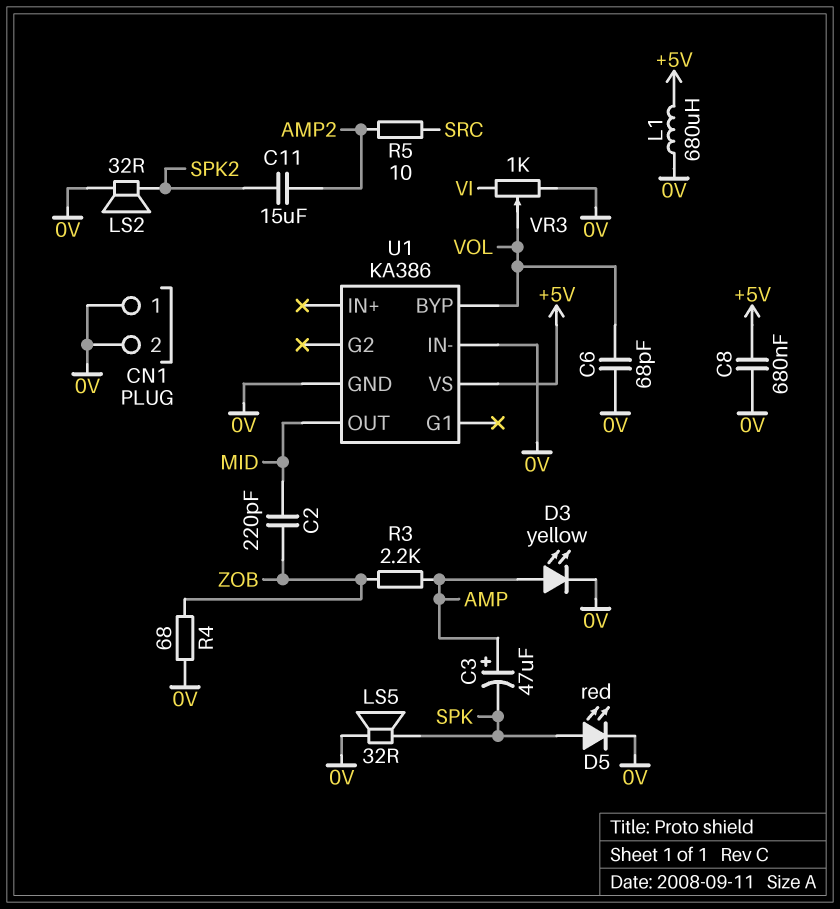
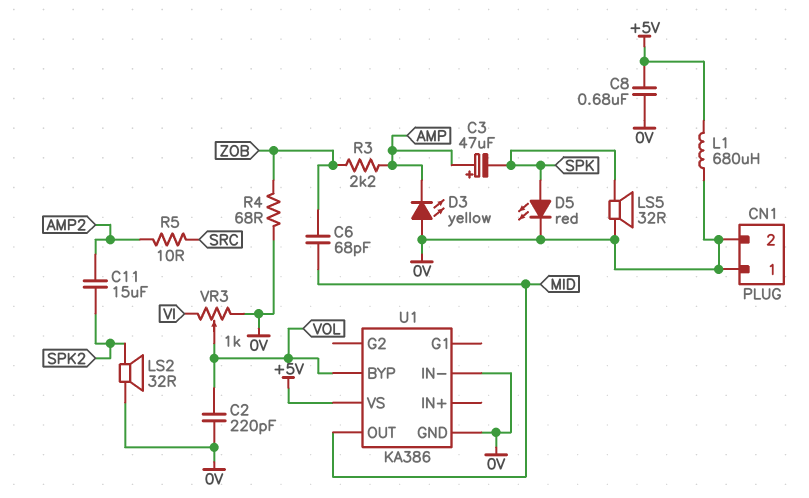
C2: 220pF (MID, ZOB) -> 220pF (0V, VOL)
C6: 68pF (0V, VOL) -> 68pF (MID, ZOB)
D3: LED yellow (A AMP, K 0V) -> LED yellow (A 0V, K AMP)

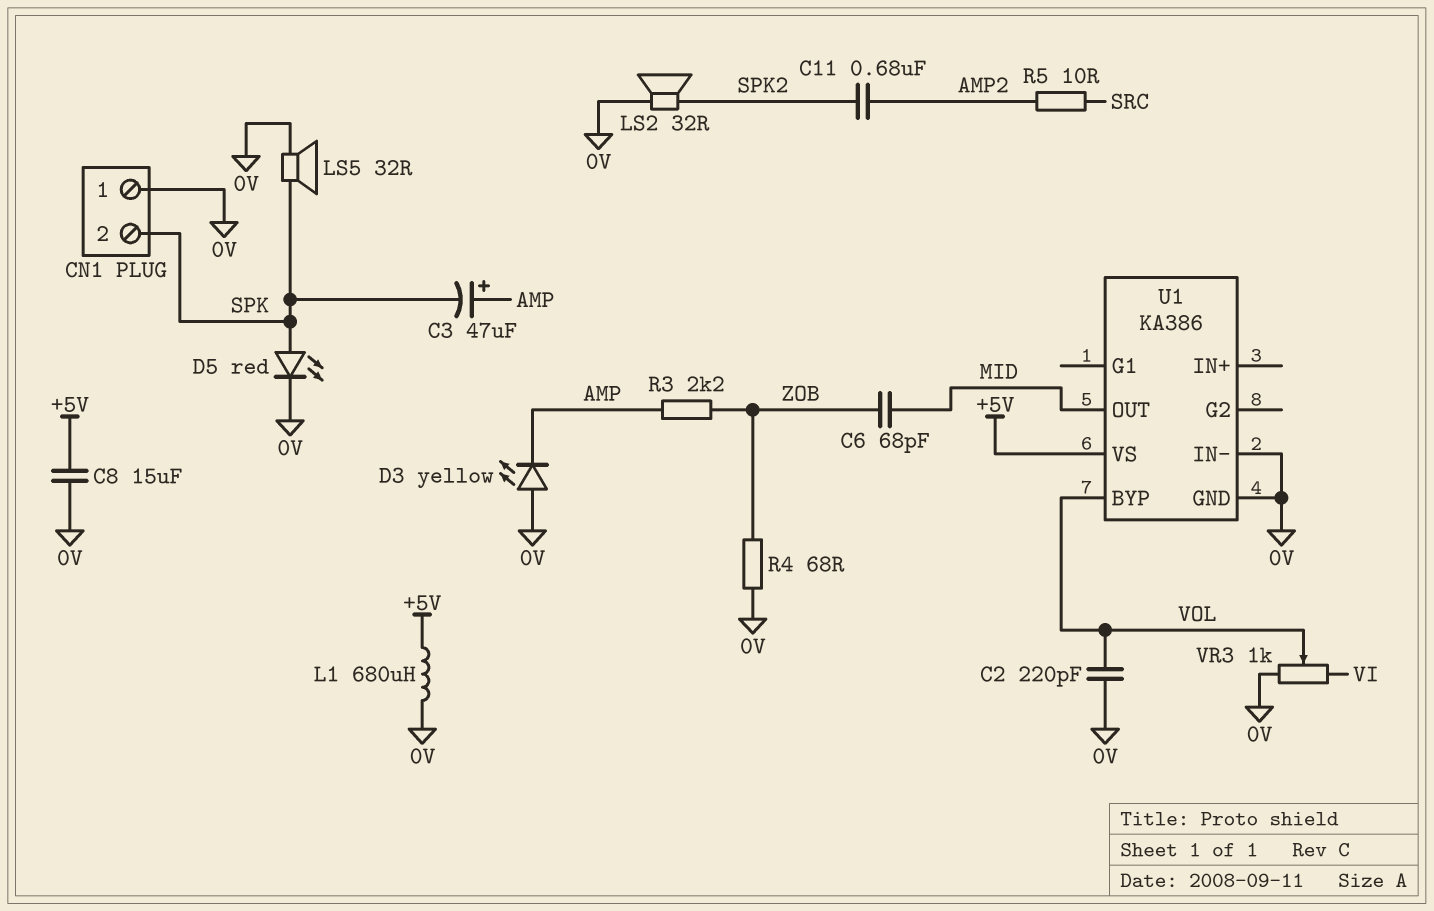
C8: 680nF (+5V, 0V) -> 15uF (+5V, 0V)
C11: 15uF (AMP2, SPK2) -> 680nF (AMP2, SPK2)
CN1 pin 2: 0V -> SPK

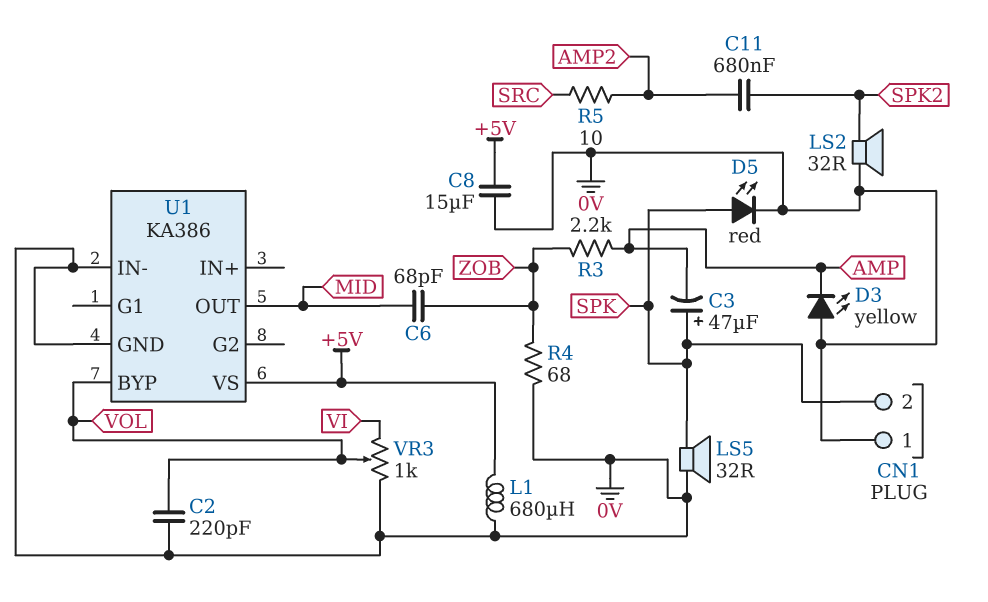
C3: 47uF (plus AMP, minus SPK) -> 47uF (plus SPK, minus AMP)

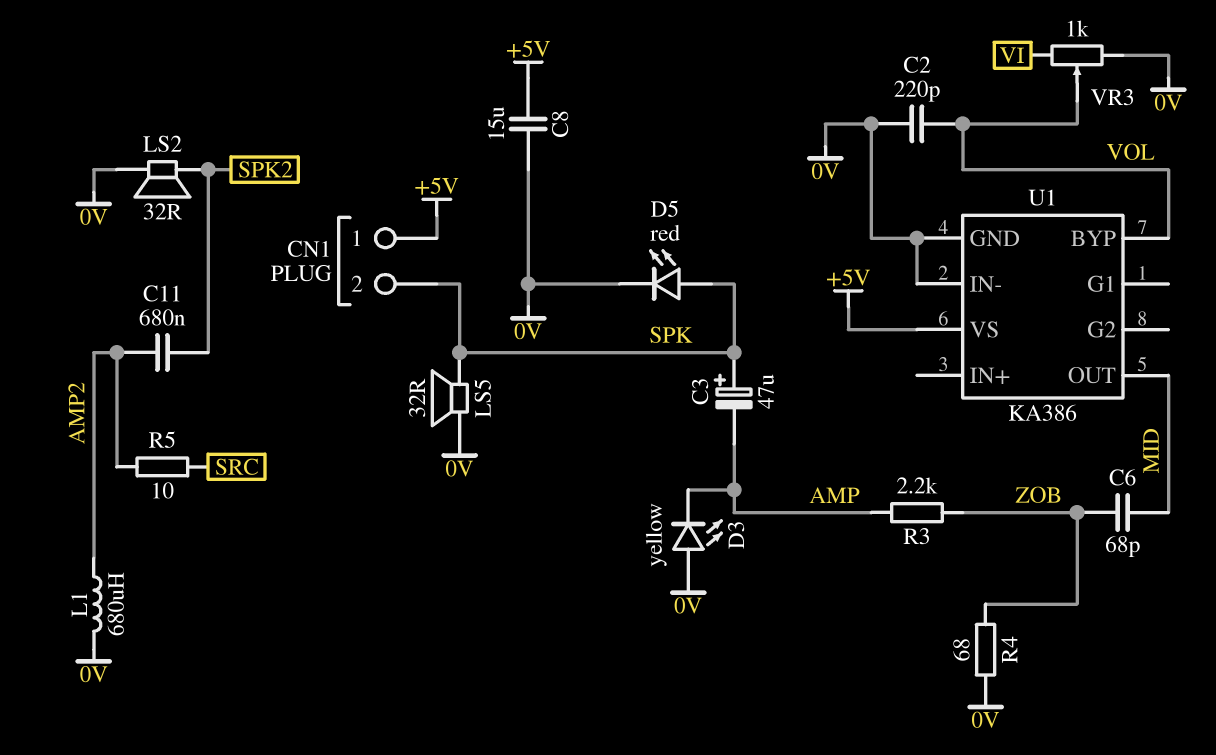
CN1 pin 1: 0V -> +5V
L1: 680uH (+5V, 0V) -> 680uH (0V, AMP2)

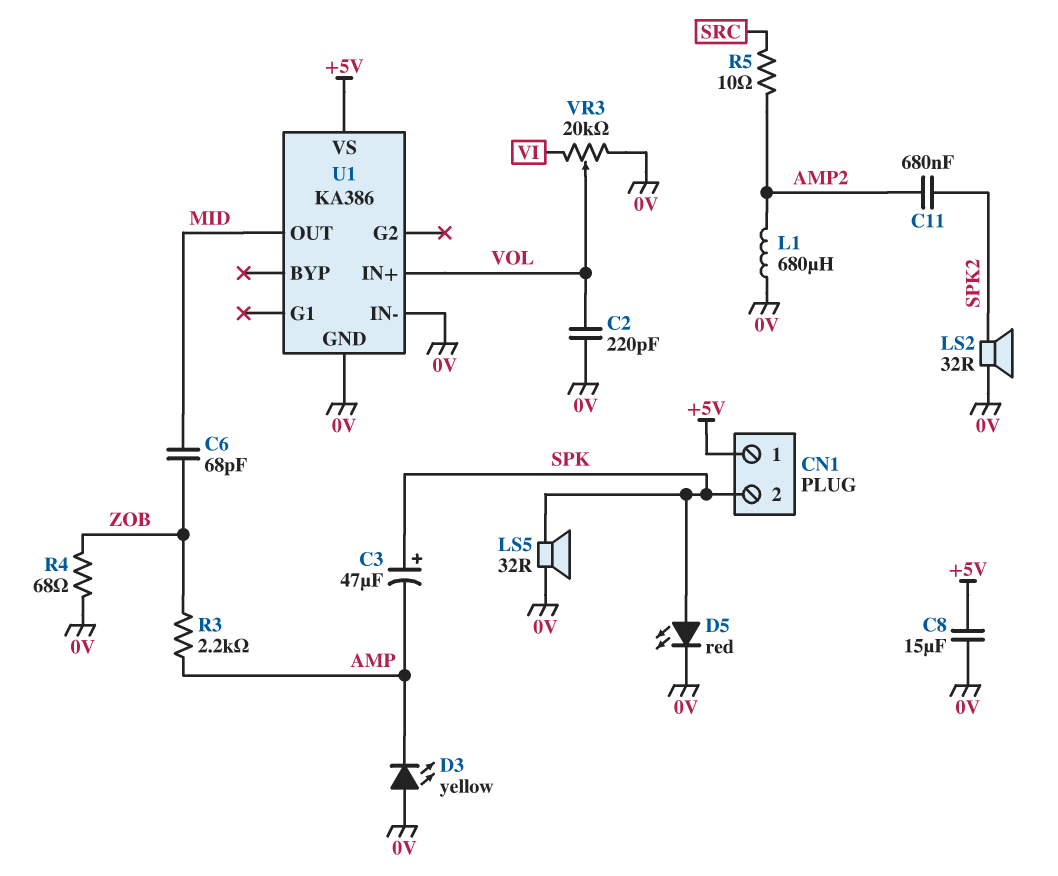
U1 pin BYP: VOL -> none
U1 pin IN+: none -> VOL
VR3: 1k (0V, VI, wiper VOL) -> 20k (0V, VI, wiper VOL)

